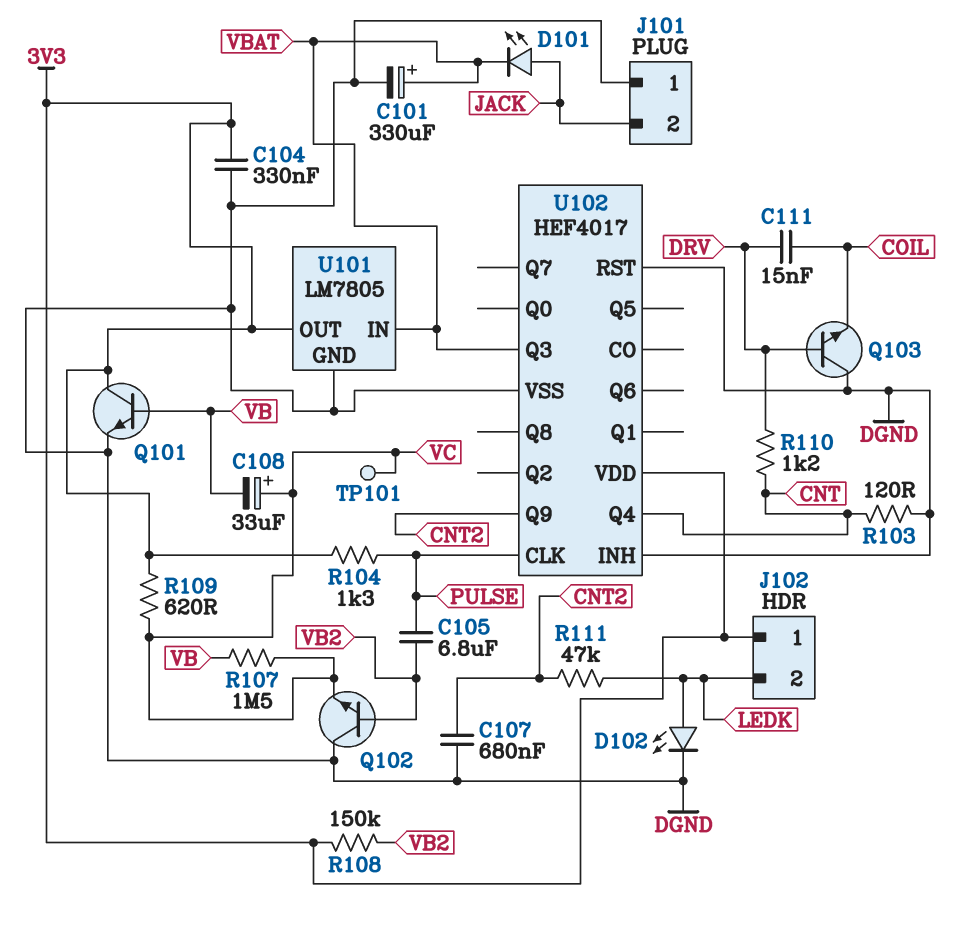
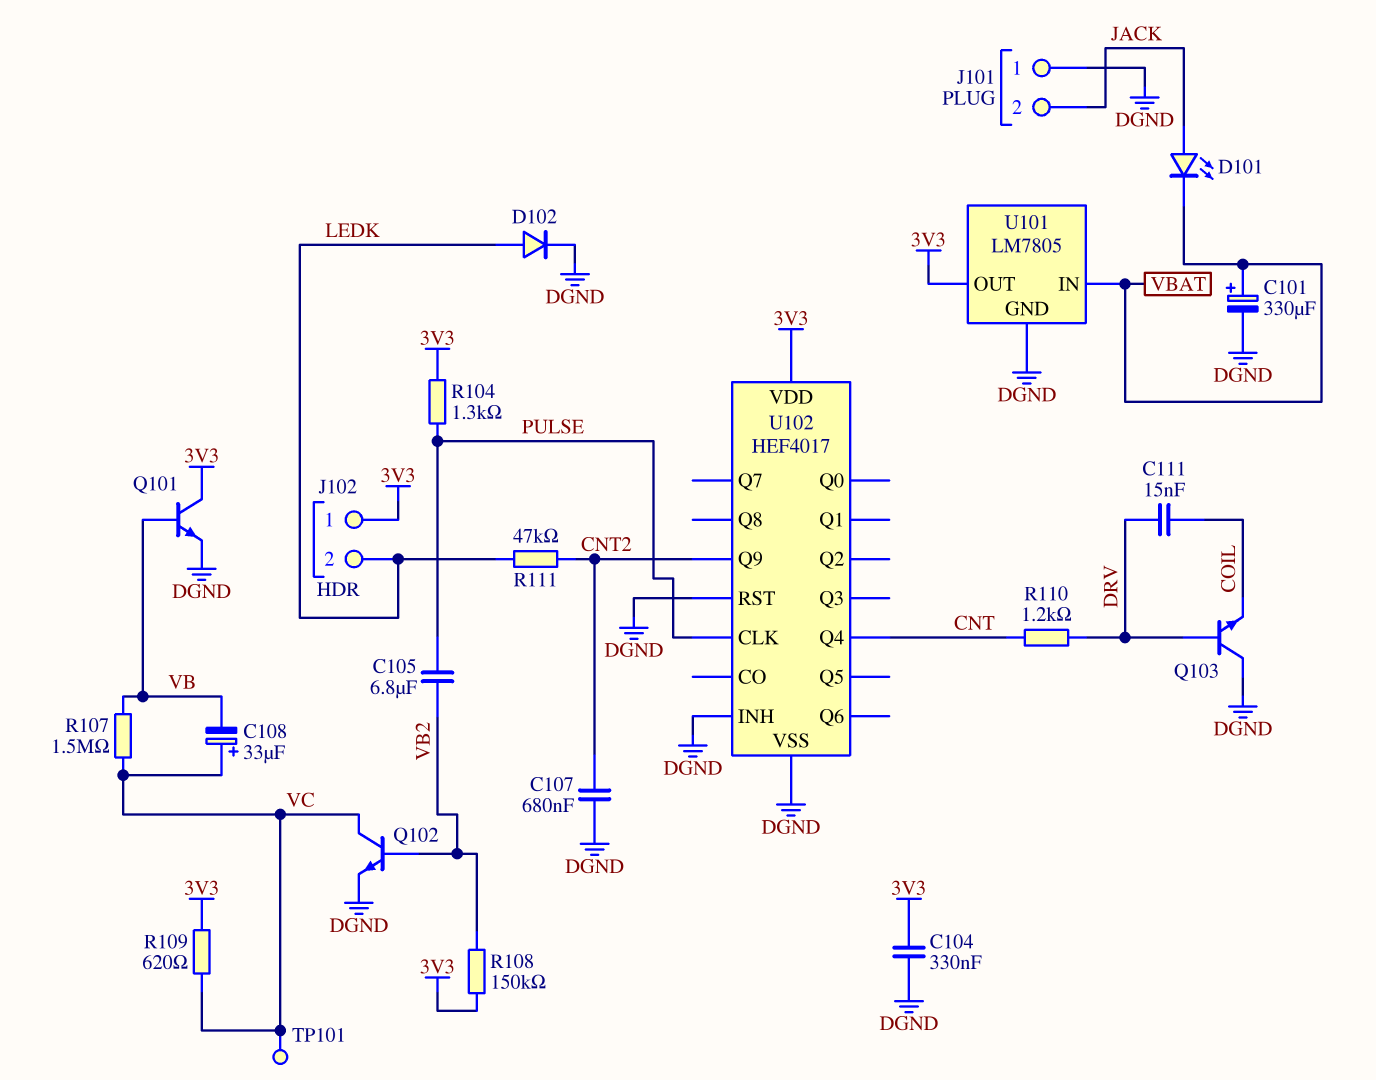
D102: LED (A LEDK, K DGND) -> diode (A LEDK, K DGND)
Q102: NPN (B VB2, C DGND, E VC) -> NPN (B VB2, C VC, E DGND)
R103: 120 (CNT, DGND) -> none
U102 pin Q3: VBAT -> none

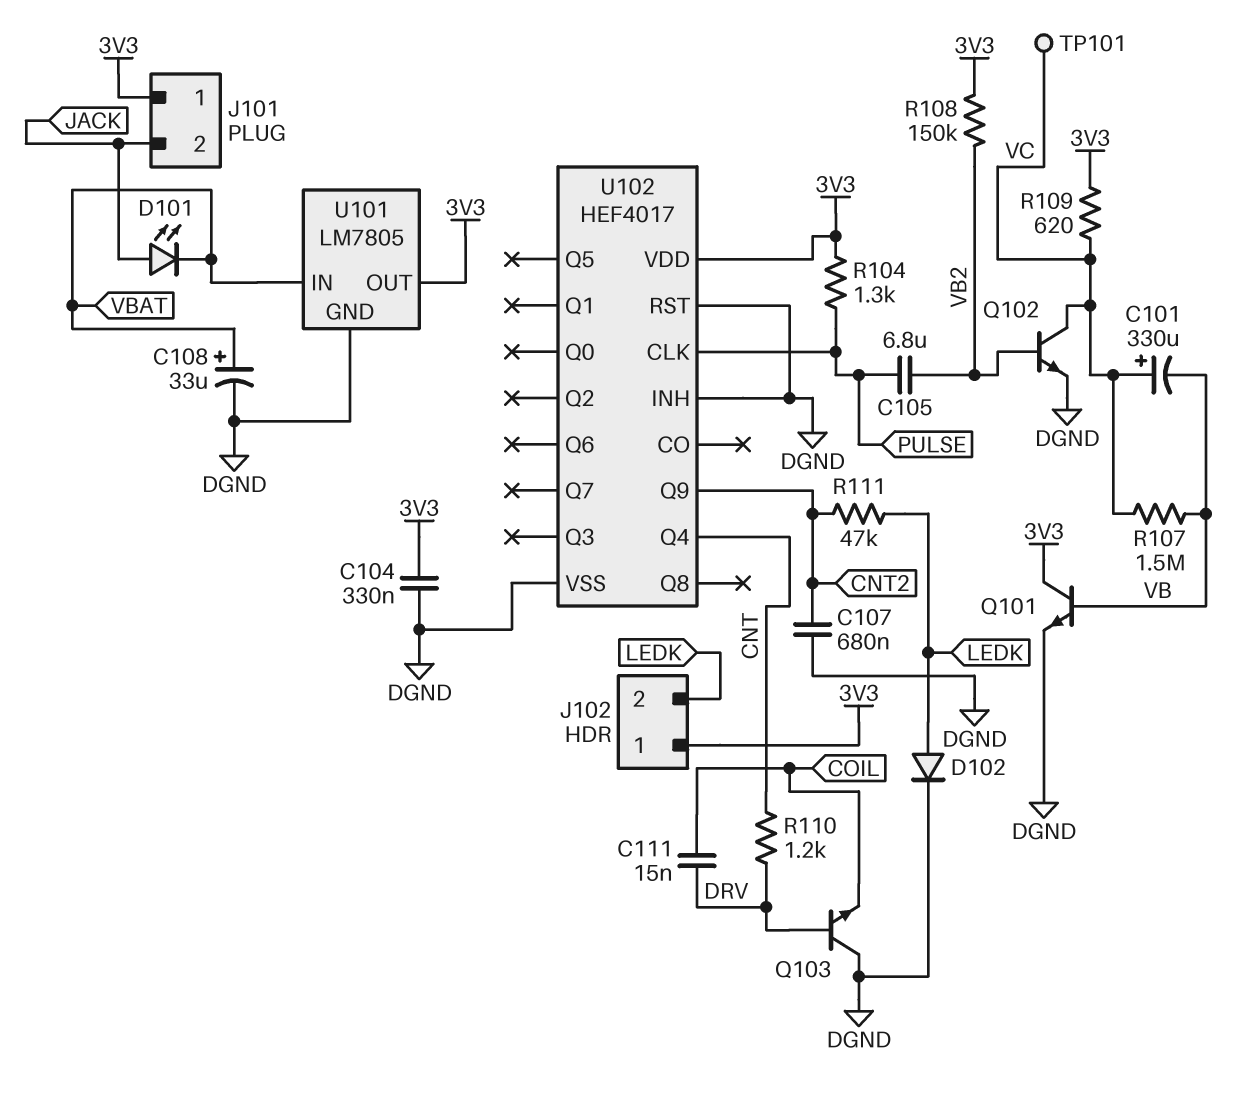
C101: 330uF (plus VBAT, minus DGND) -> 330uF (plus VC, minus VB)
C108: 33uF (plus VC, minus VB) -> 33uF (plus VBAT, minus DGND)
J101 pin 1: DGND -> 3V3

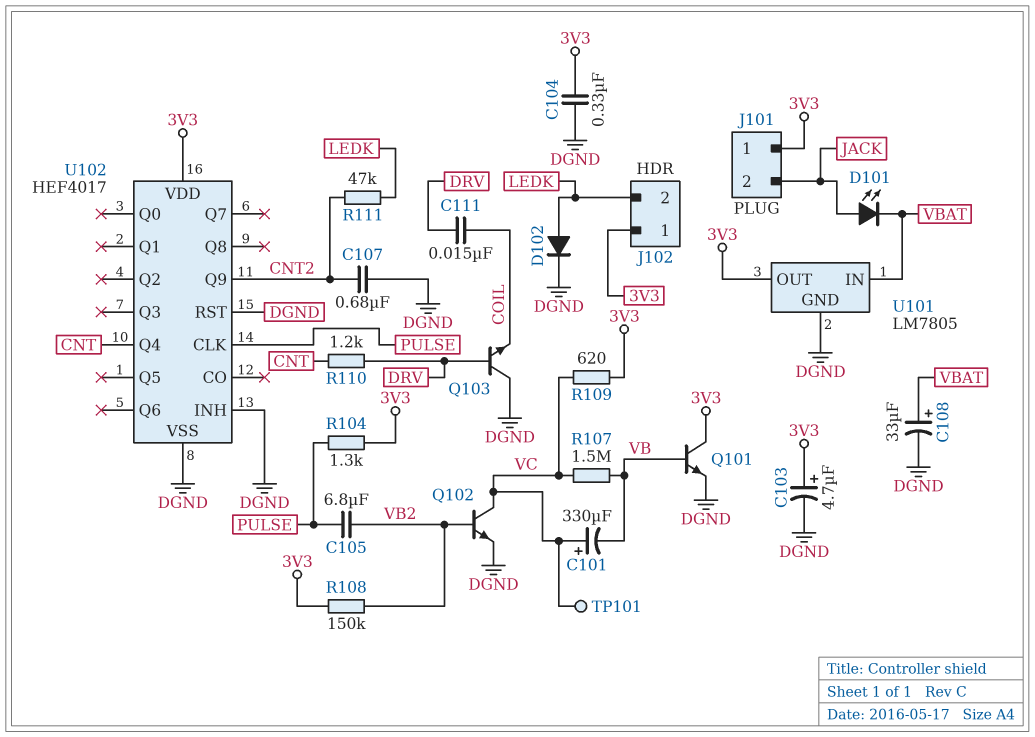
C103: none -> 4.7uF (plus 3V3, minus DGND)

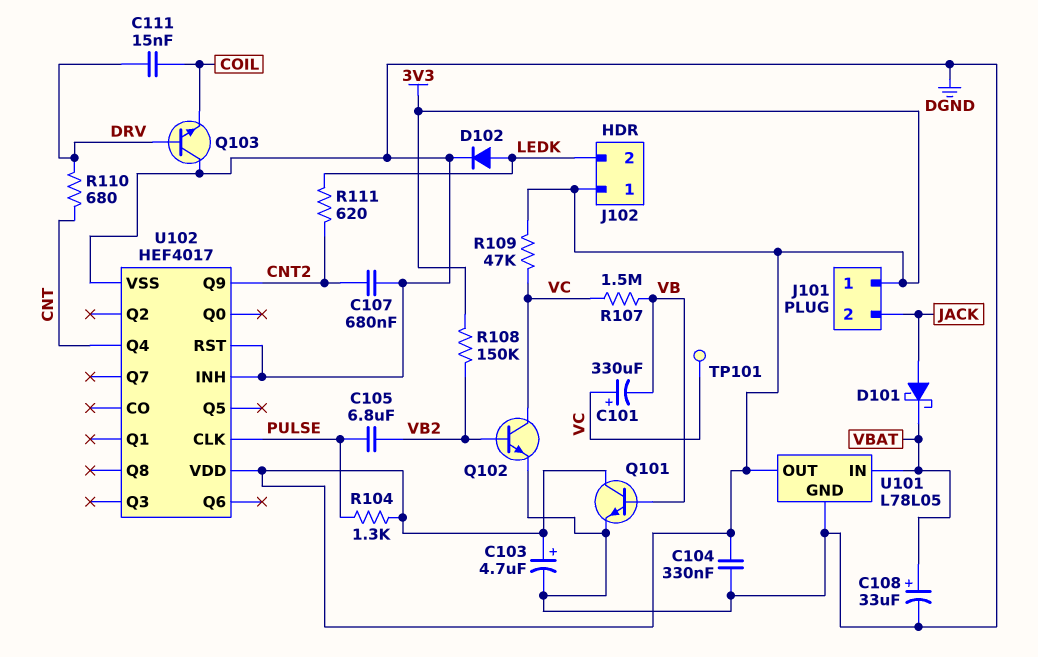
D101: LED (A JACK, K VBAT) -> schottky (A JACK, K VBAT)
R109: 620 (3V3, VC) -> 47k (3V3, VC)
R110: 1.2k (CNT, DRV) -> 680 (CNT, DRV)
R111: 47k (CNT2, LEDK) -> 620 (CNT2, LEDK)
U101: LM7805 -> L78L05

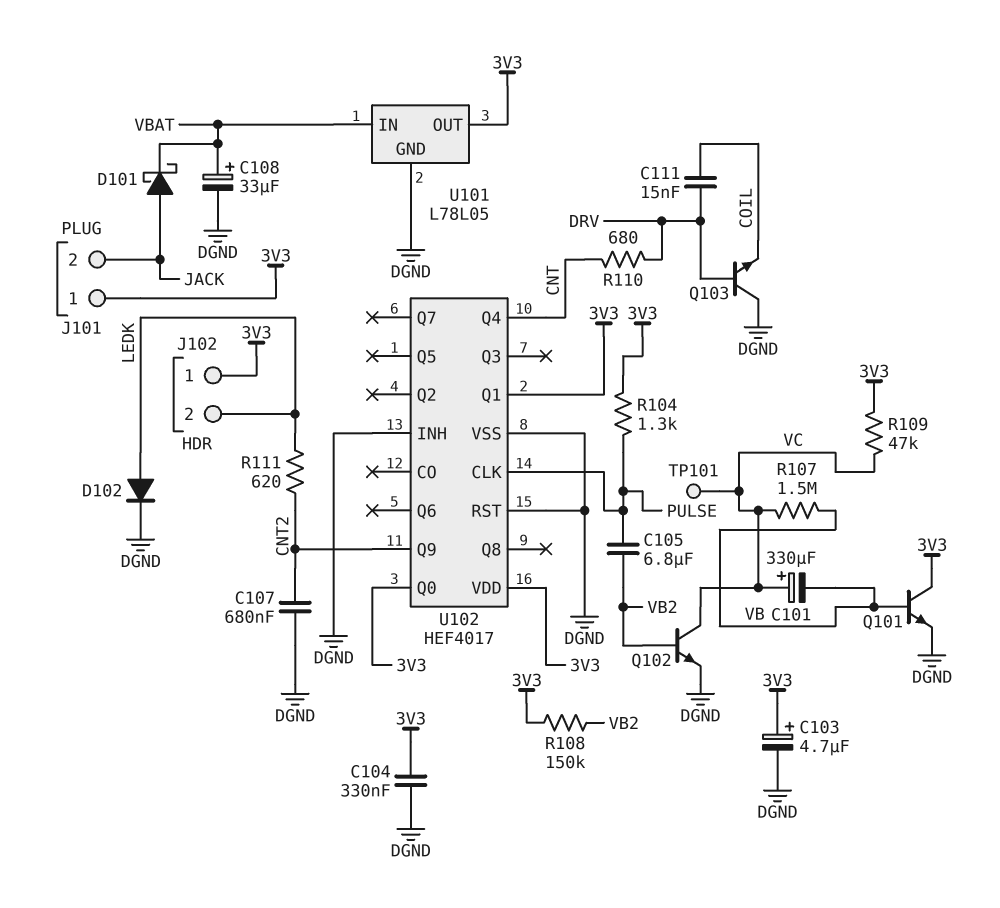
U102 pin Q0: none -> 3V3
U102 pin Q1: none -> 3V3

